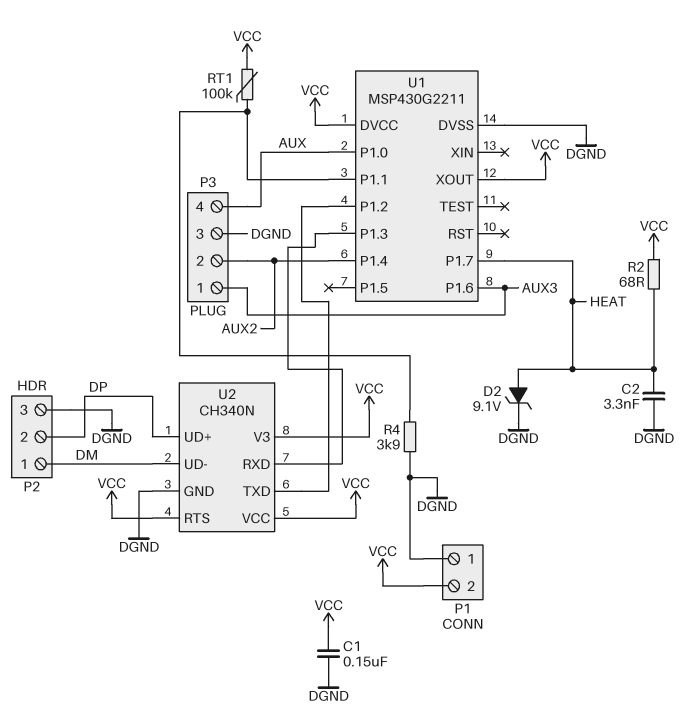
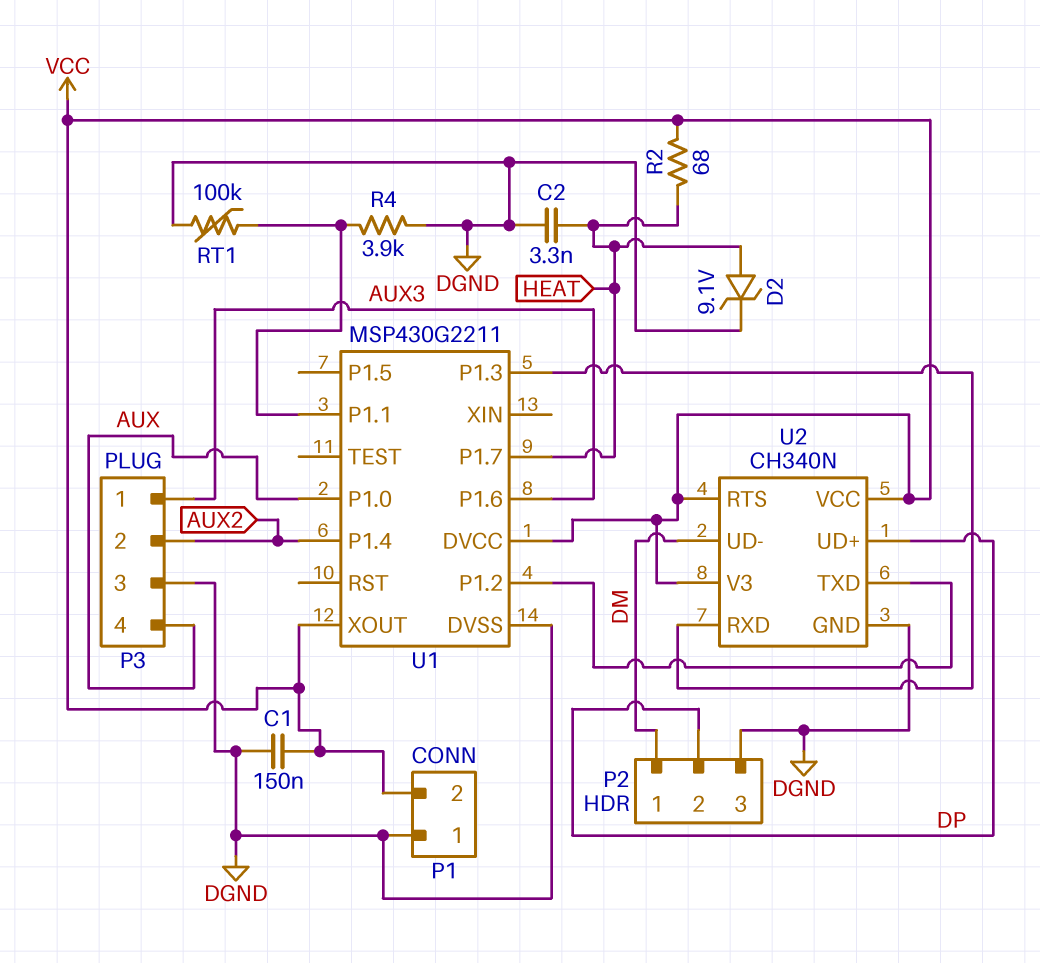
RT1: 100k (U1/P1.1, VCC) -> 100k (DGND, U1/P1.1)

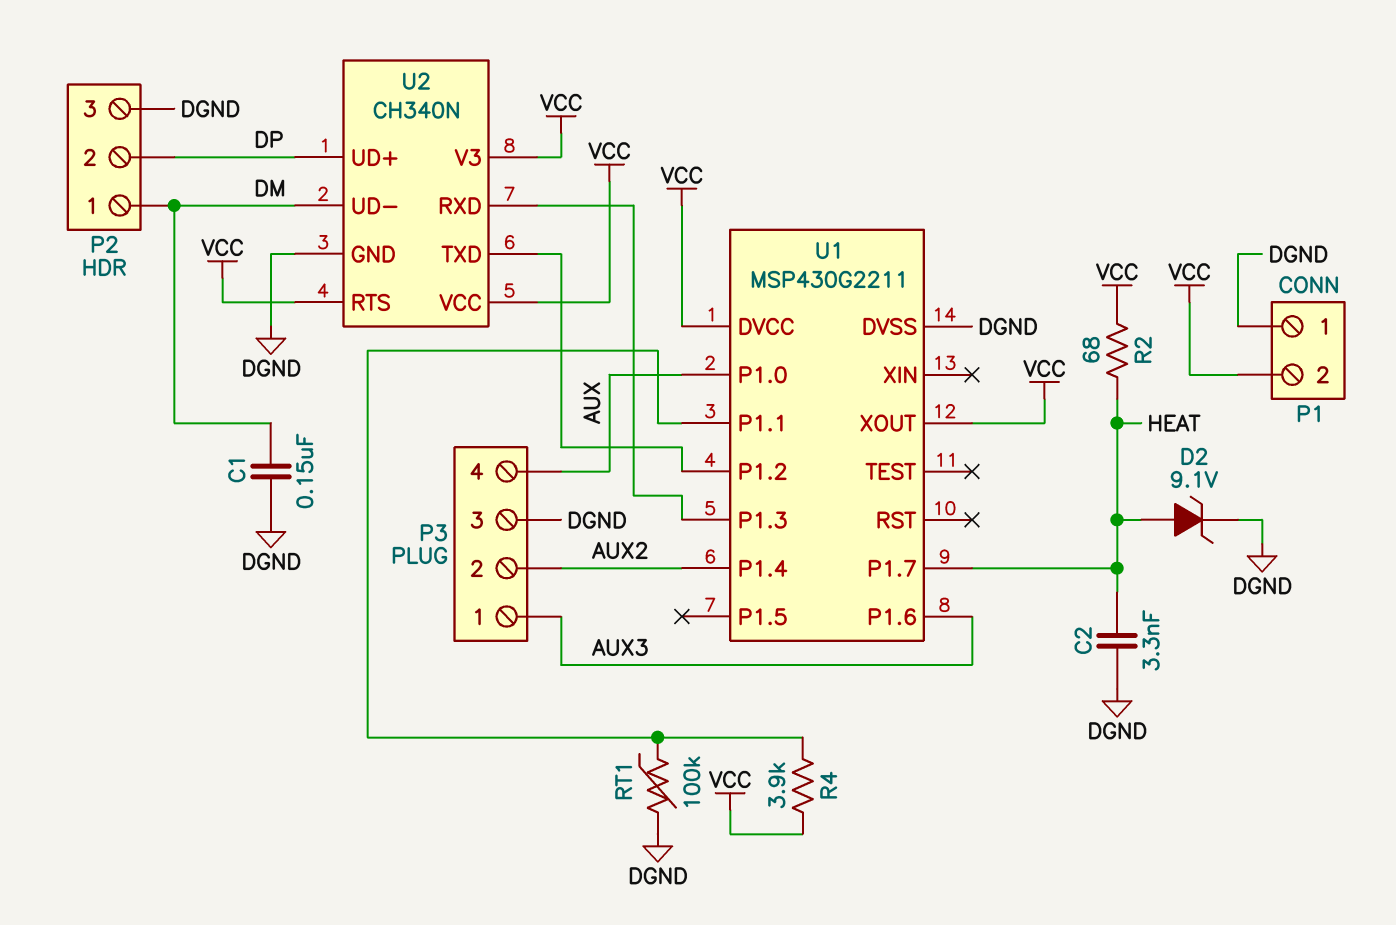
C1: 150nF (DGND, VCC) -> 150nF (DGND, DM)
R4: 3.9k (DGND, U1/P1.1) -> 3.9k (U1/P1.1, VCC)

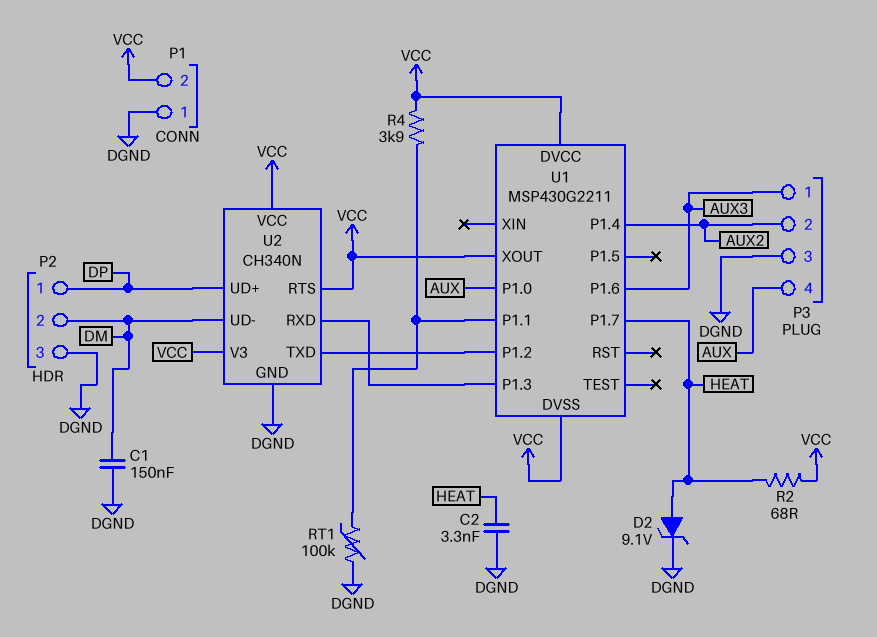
P2 pin 1: DM -> DP
P2 pin 2: DP -> DM
U1 pin DVSS: DGND -> VCC

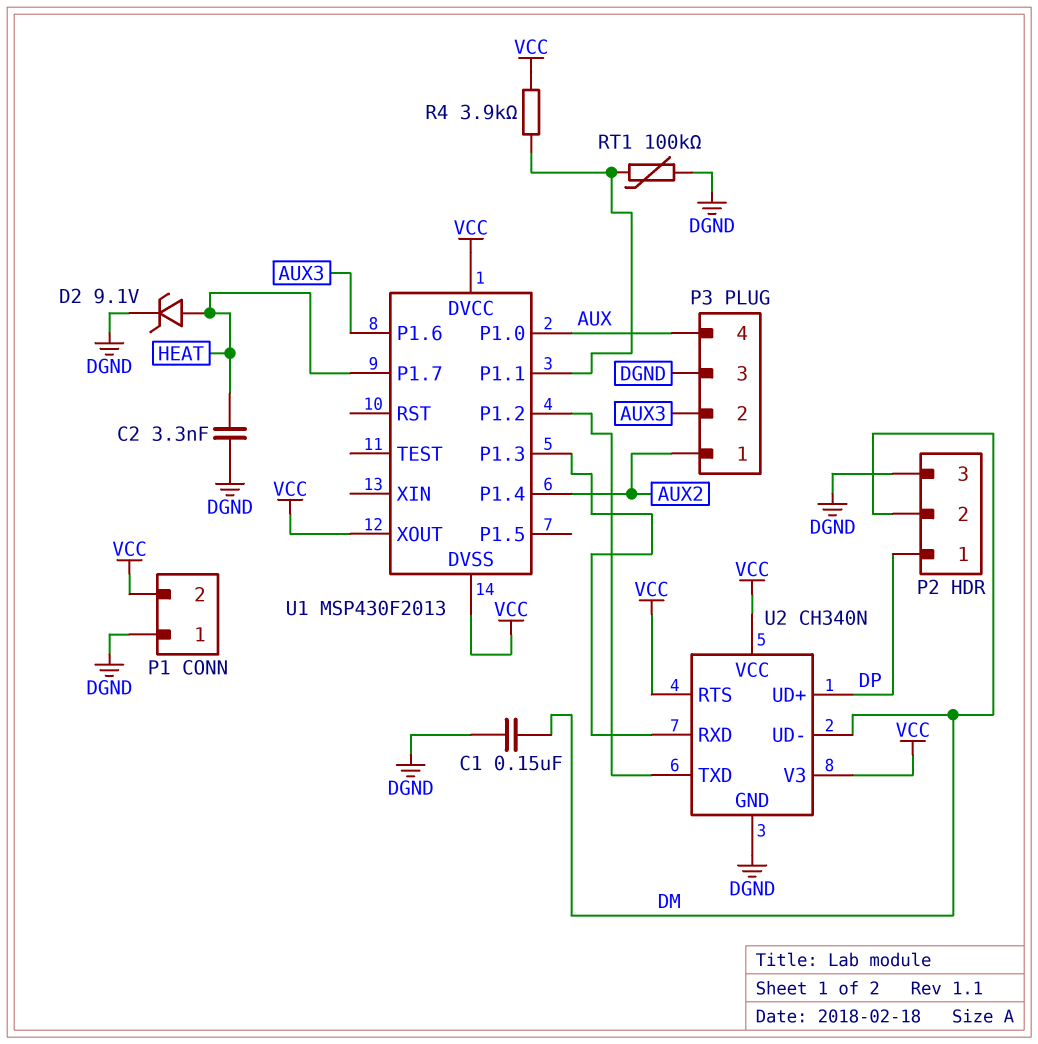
P3 pin 1: AUX3 -> AUX2
P3 pin 2: AUX2 -> AUX3
R2: 68 (HEAT, VCC) -> none
U1: MSP430G2211 -> MSP430F2013

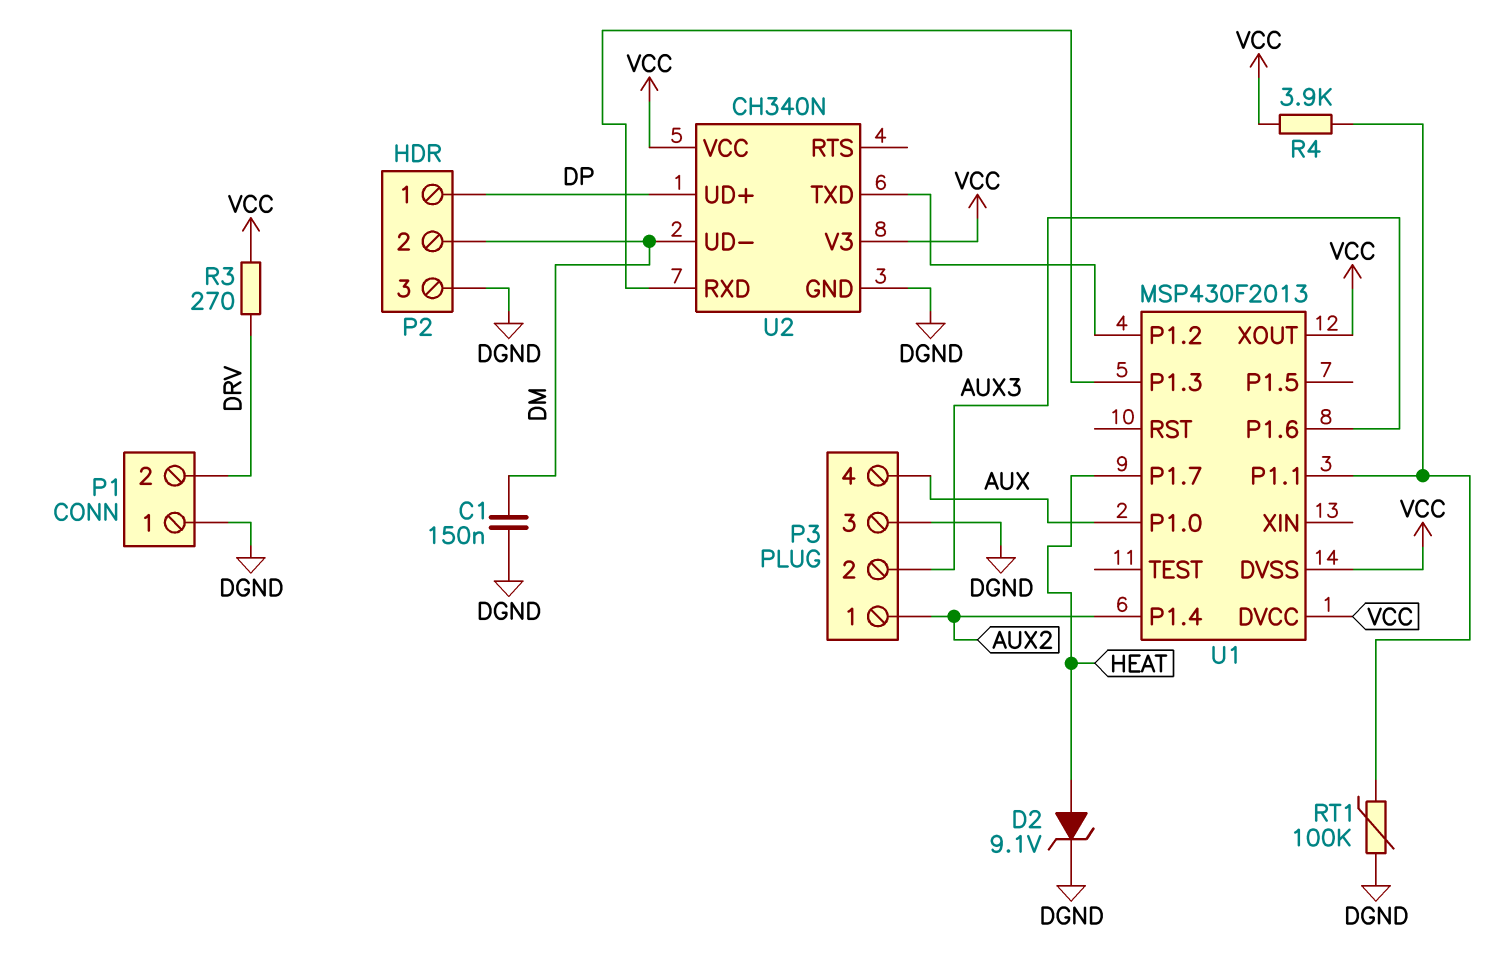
C2: 3.3nF (DGND, HEAT) -> none
P1 pin 2: VCC -> DRV
R3: none -> 270 (DRV, VCC)
U2 pin RTS: VCC -> none

